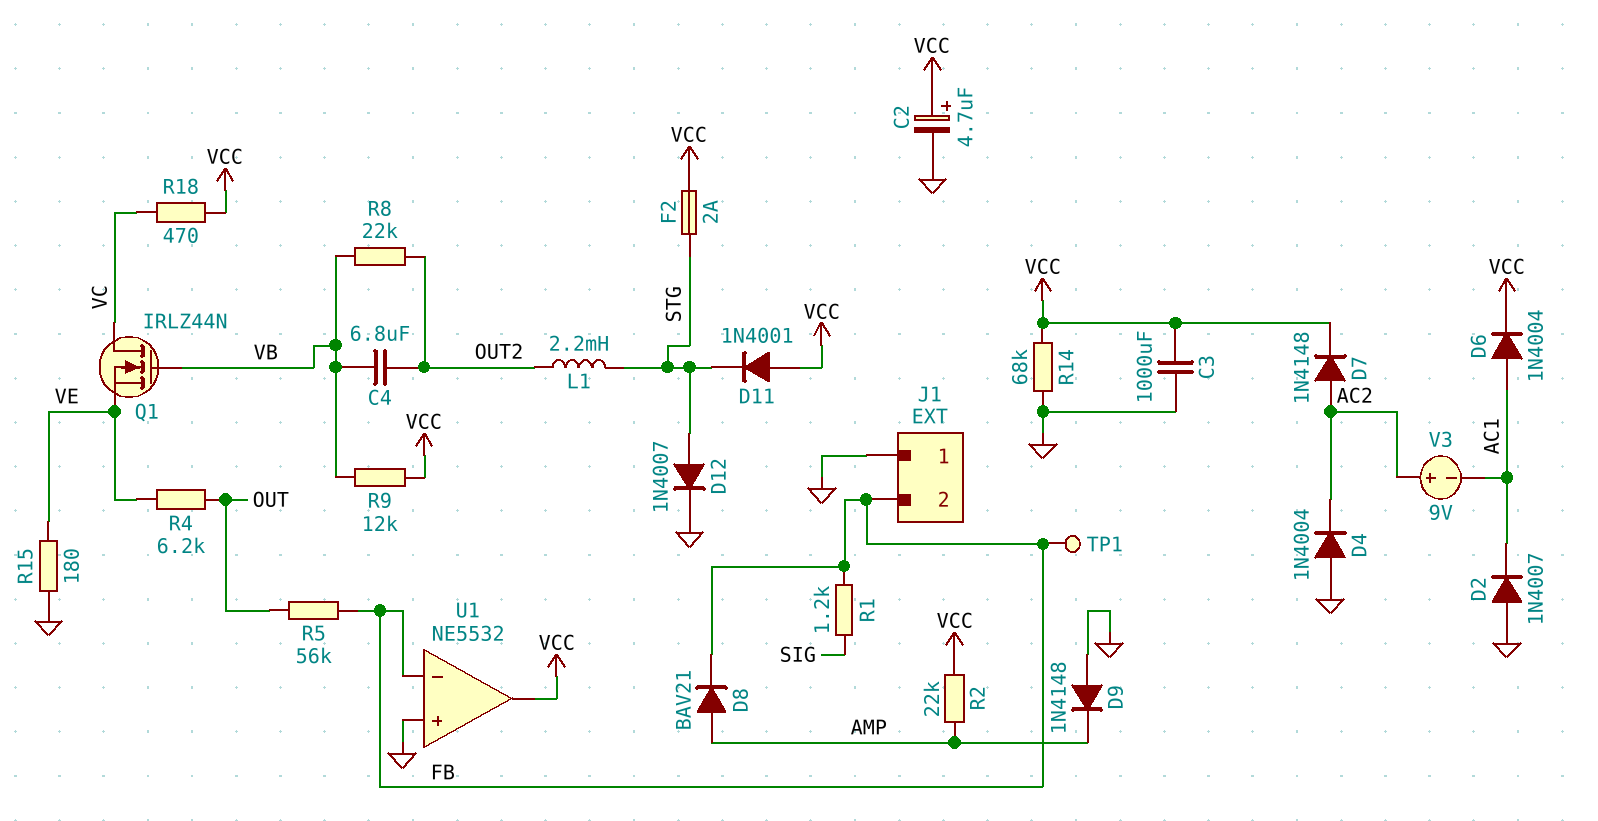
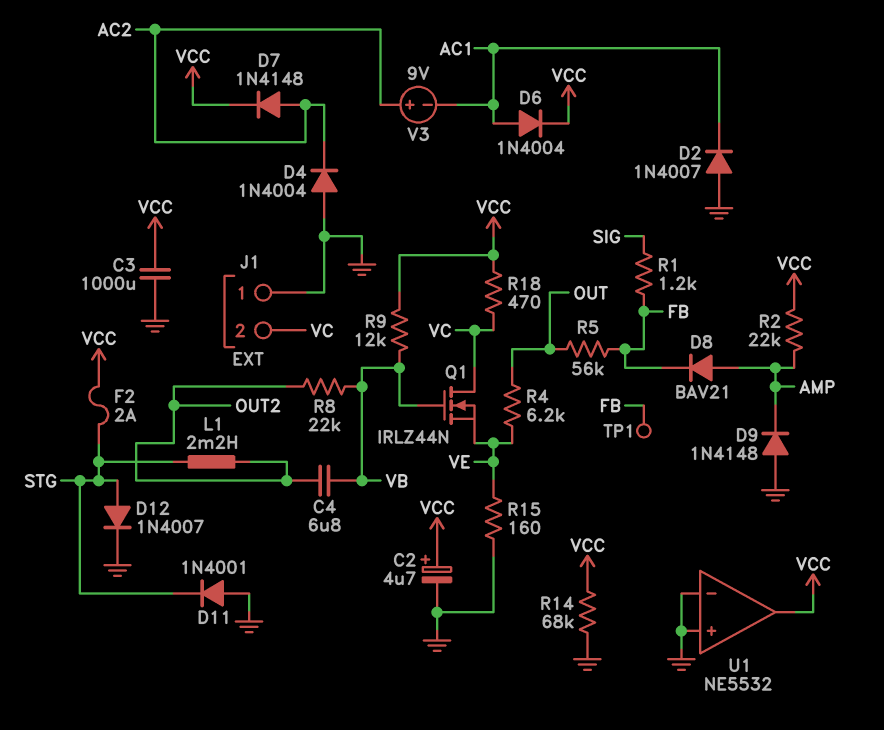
D11: diode 1N4001 (A VCC, K STG) -> diode 1N4001 (A GND, K STG)
J1 pin 2: FB -> VC
R15: 180 (GND, VE) -> 160 (GND, VE)
U1 pin in-: FB -> GND

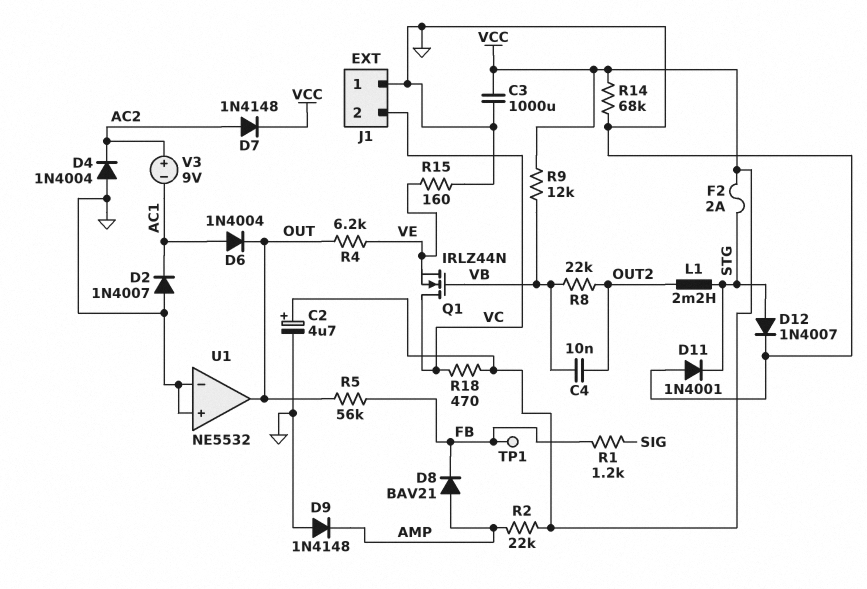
C4: 6.8uF (OUT2, VB) -> 10nF (OUT2, VB)
D6: diode 1N4004 (A AC1, K VCC) -> diode 1N4004 (A AC1, K OUT)
U1 pin out: VCC -> OUT

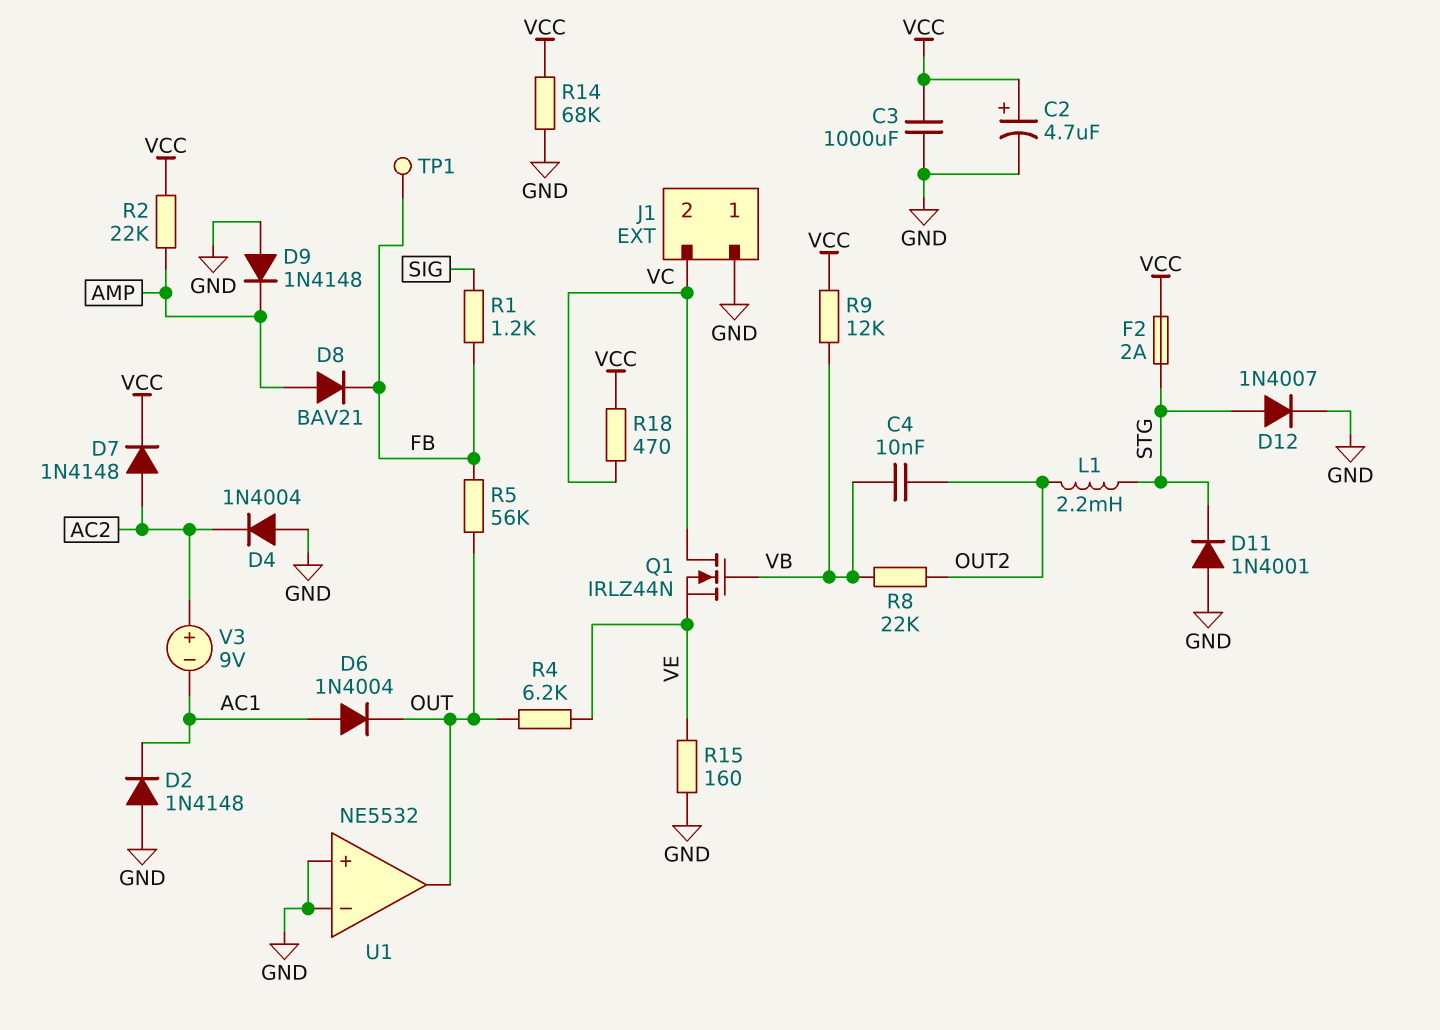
D2: diode 1N4007 (A GND, K AC1) -> diode 1N4148 (A GND, K AC1)

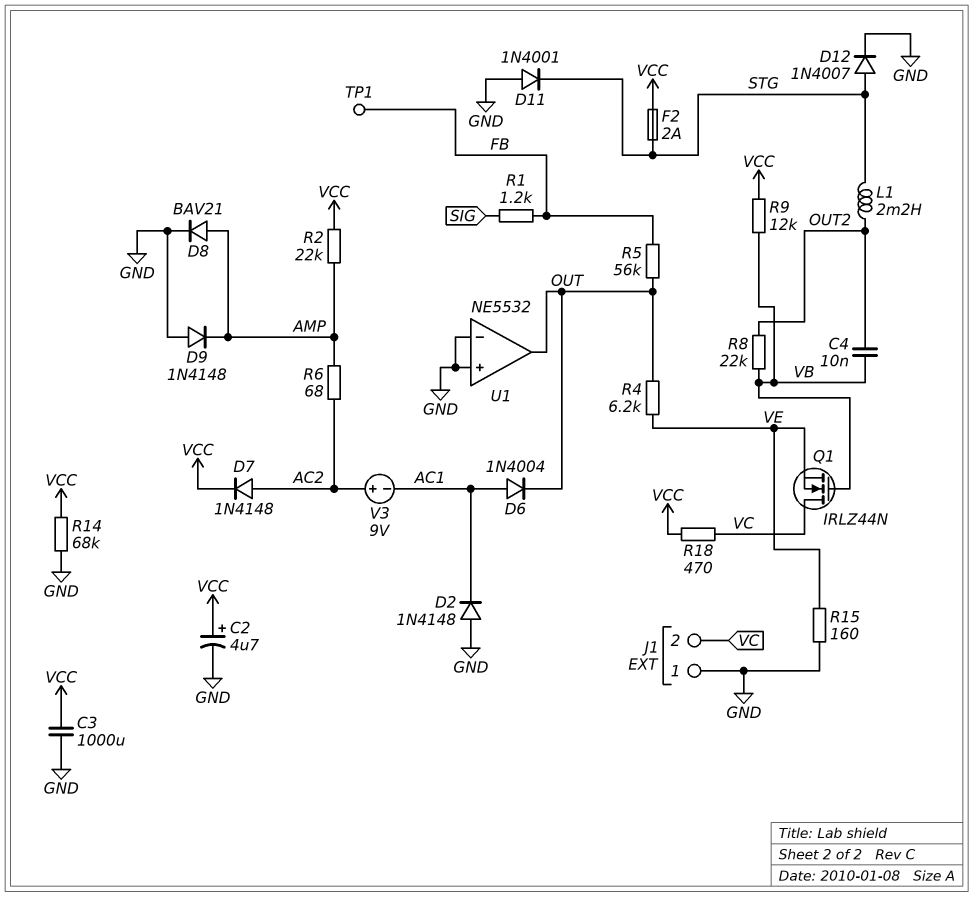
D4: diode 1N4004 (A GND, K AC2) -> none
D8: diode BAV21 (A AMP, K FB) -> diode BAV21 (A AMP, K GND)
R6: none -> 68 (AC2, AMP)

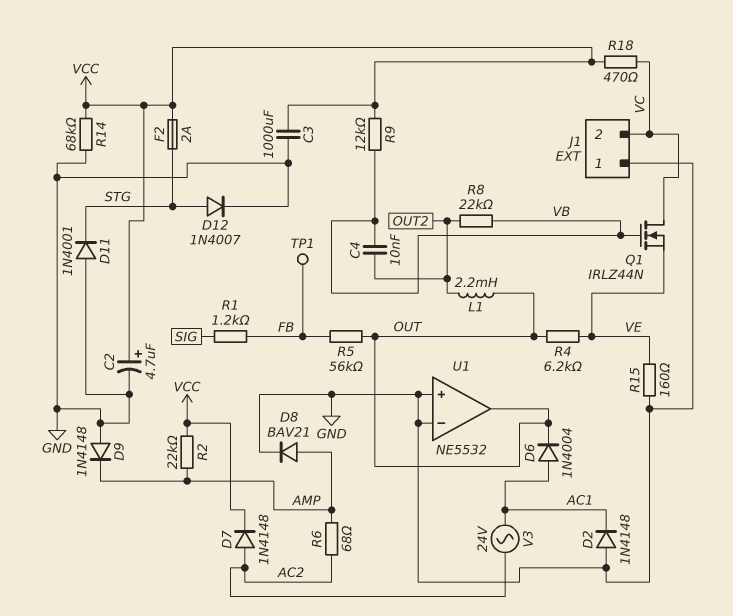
L1: 2.2mH (OUT2, STG) -> 2.2mH (OUT, OUT2)
V3: 9V (plus AC2, minus AC1) -> AC 24V (AC1, AC2)

